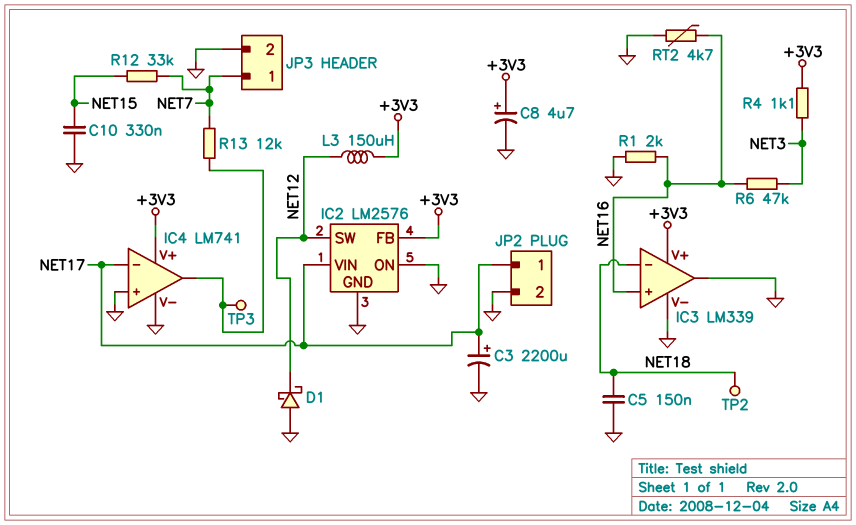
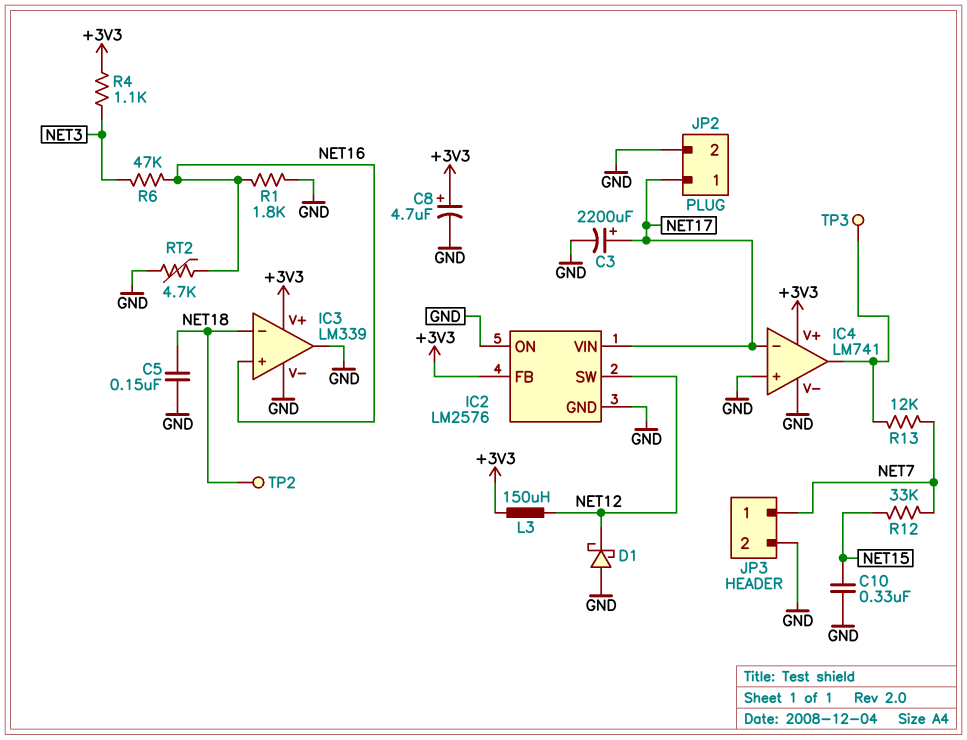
R1: 2k (GND, NET16) -> 1.8k (GND, NET16)

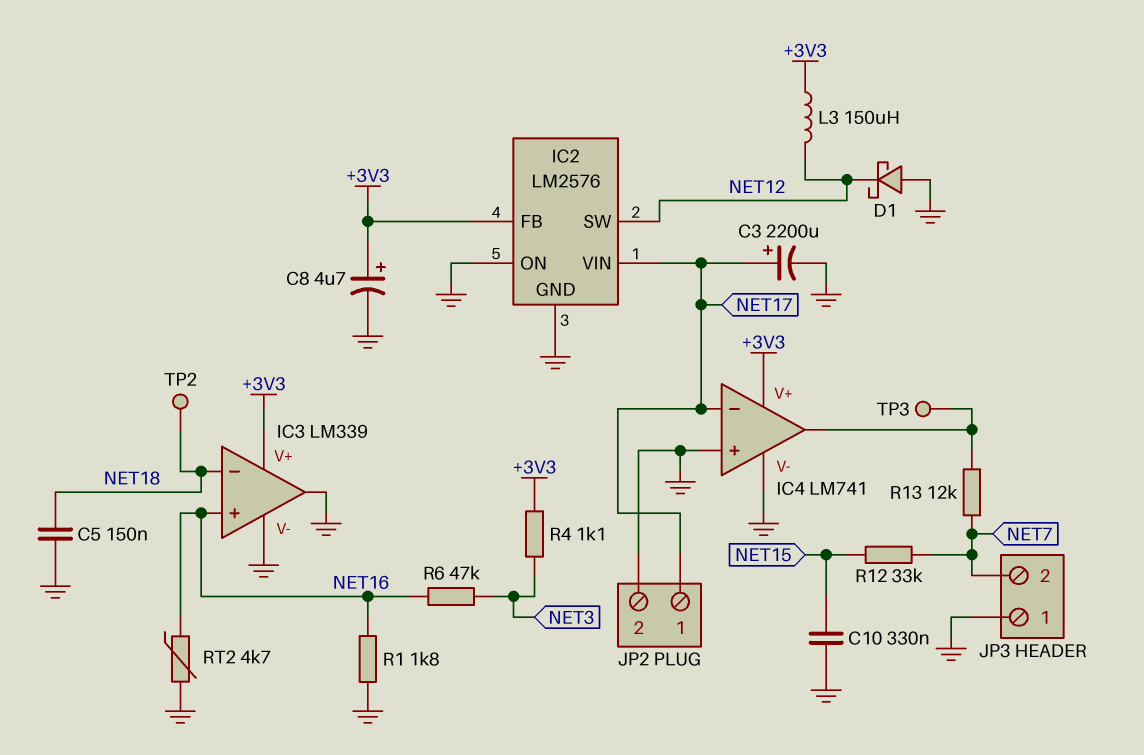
JP3 pin 1: NET7 -> GND
JP3 pin 2: GND -> NET7

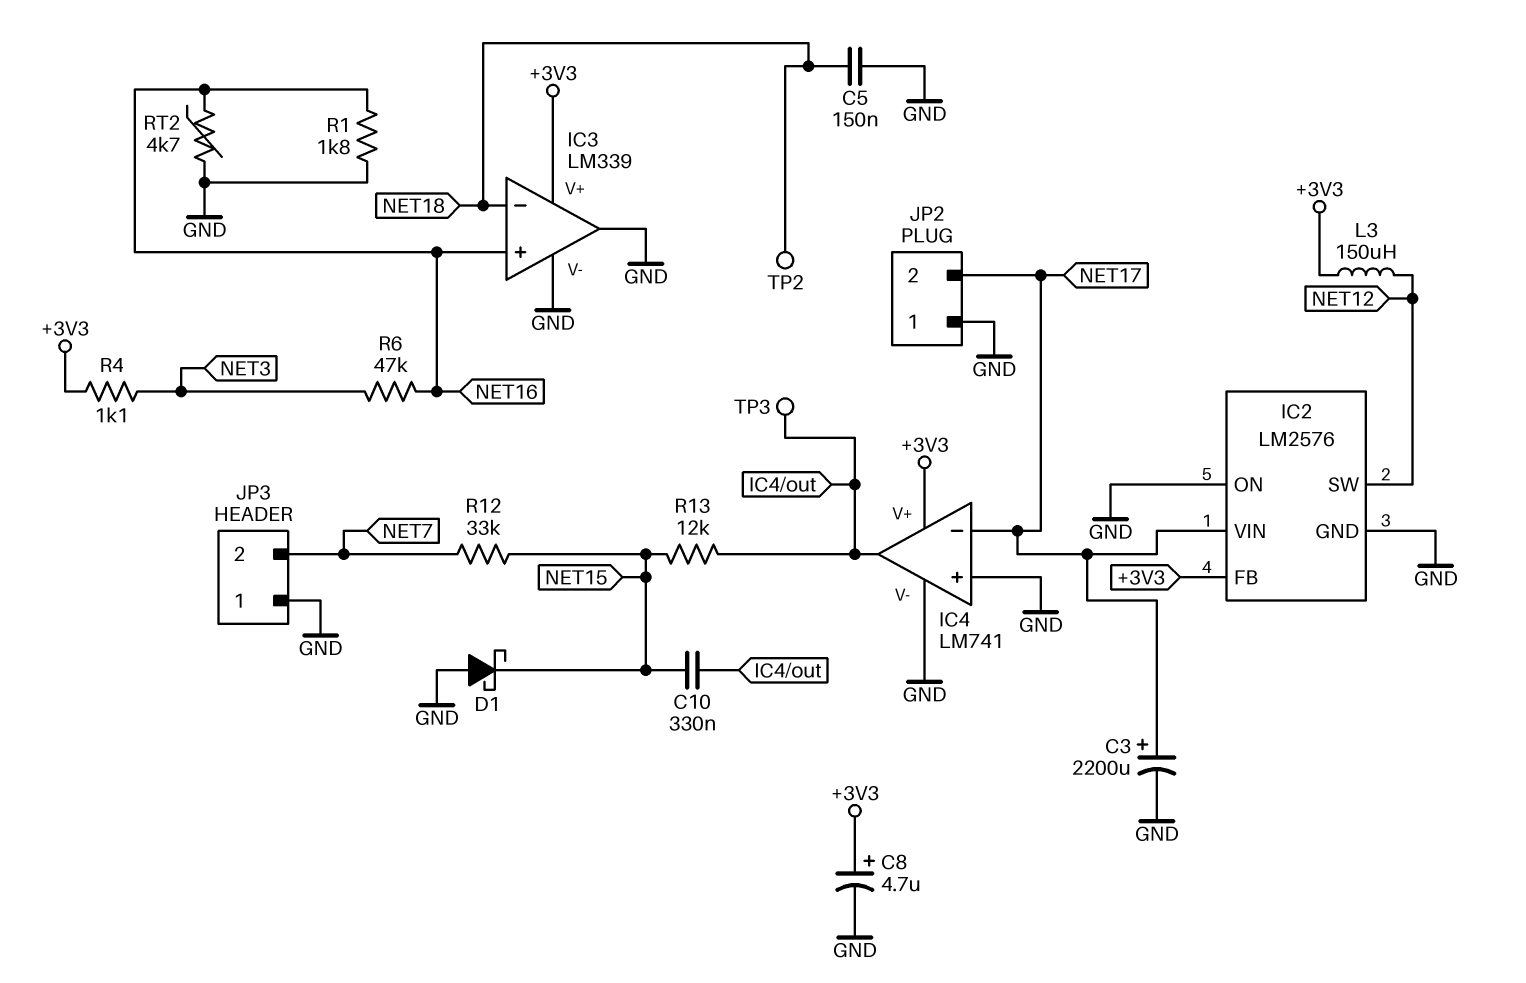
C10: 330nF (GND, NET15) -> 330nF (IC4/out, NET15)
D1: schottky (A GND, K NET12) -> schottky (A GND, K NET15)
JP2 pin 1: NET17 -> GND
JP2 pin 2: GND -> NET17
R13: 12k (IC4/out, NET7) -> 12k (IC4/out, NET15)

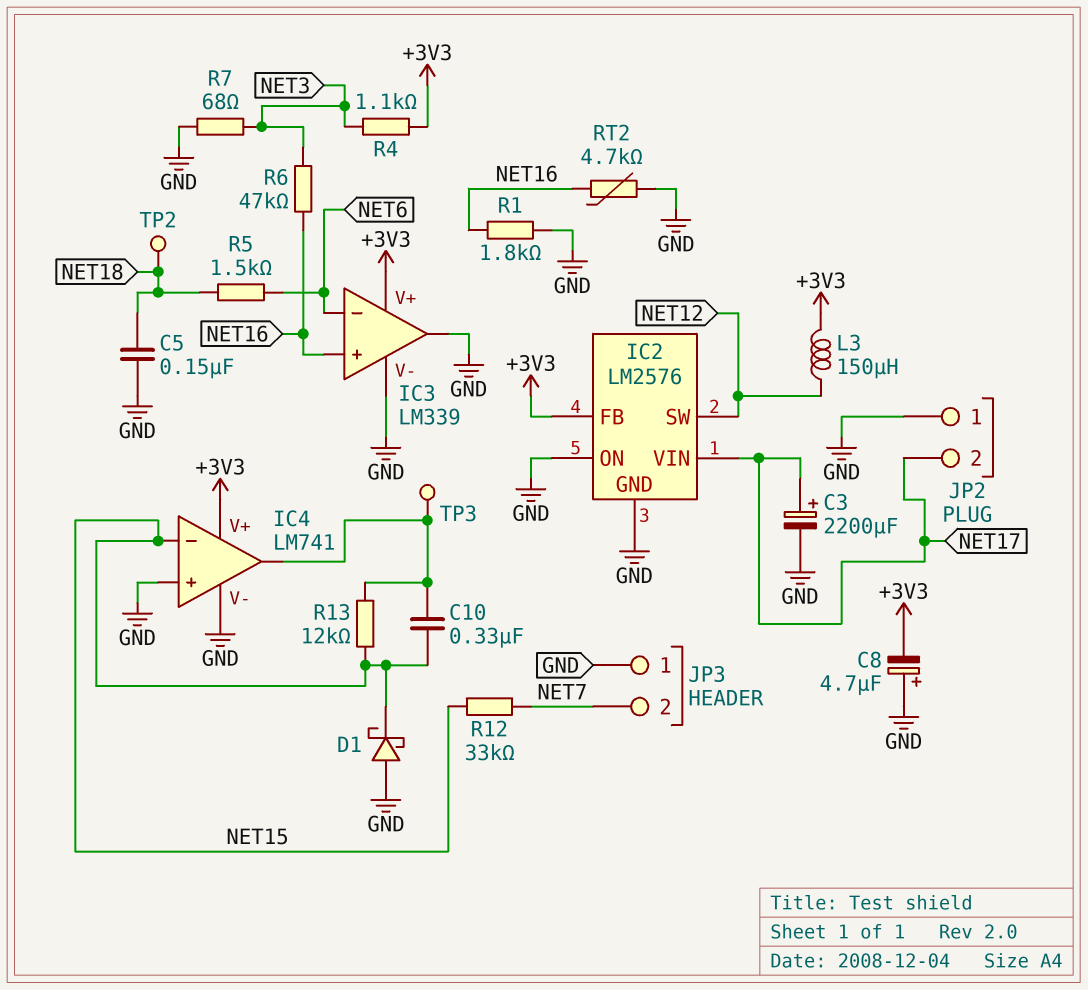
C8: 4.7uF (plus +3V3, minus GND) -> 4.7uF (plus GND, minus +3V3)
IC3 pin in-: NET18 -> NET6
IC4 pin in-: NET17 -> NET15
R5: none -> 1.5k (NET6, NET18)
R7: none -> 68 (GND, NET3)

